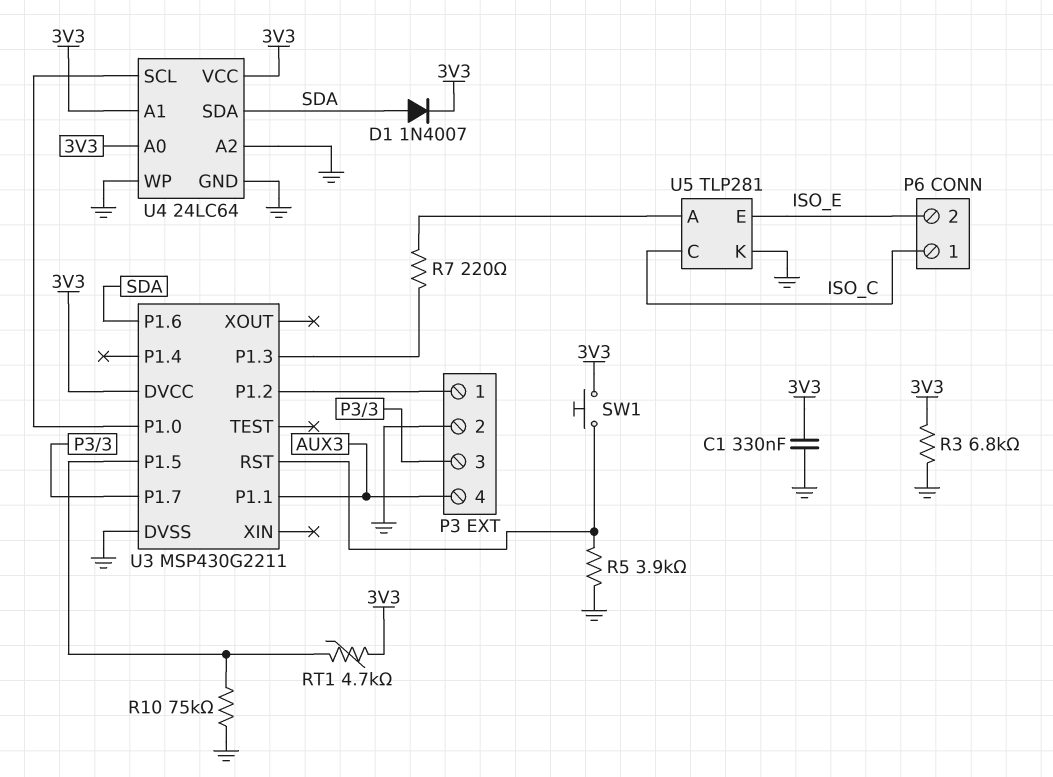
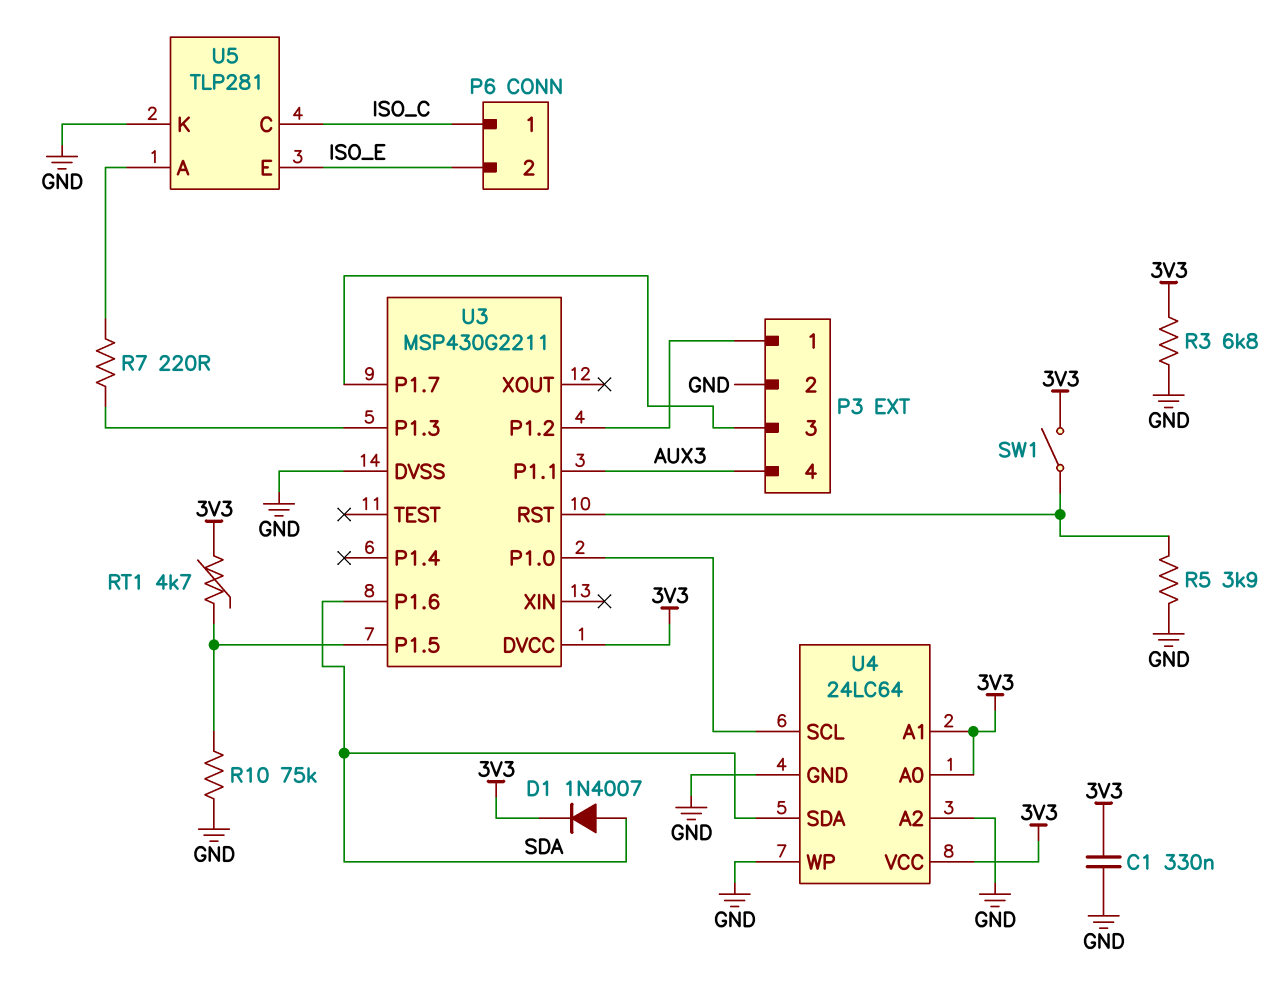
SW1: button (3V3, U3/RST) -> switch (3V3, U3/RST)

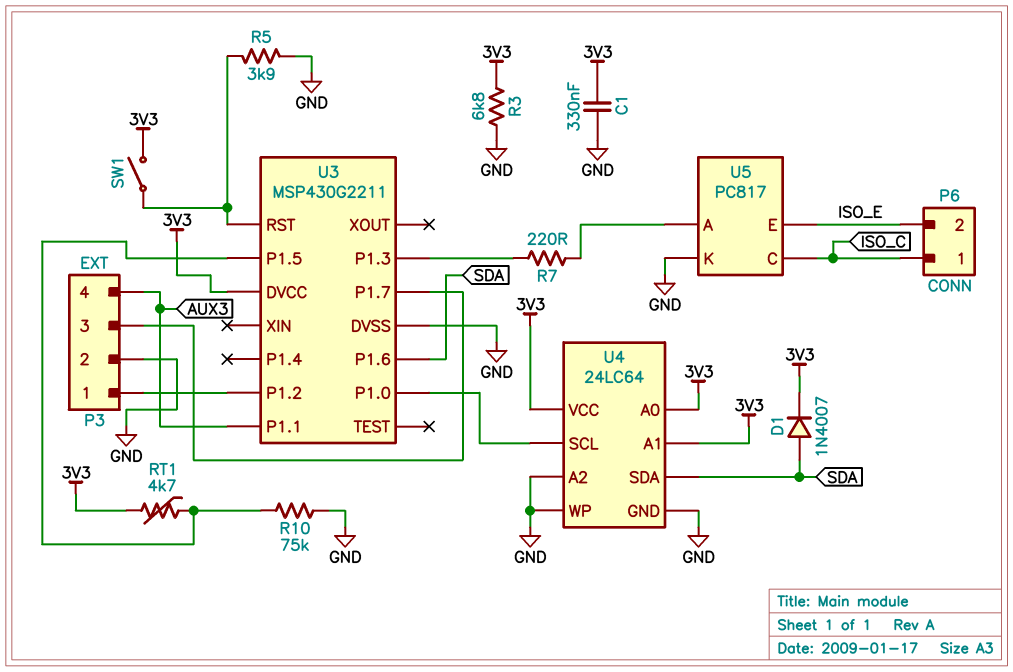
U5: TLP281 -> PC817

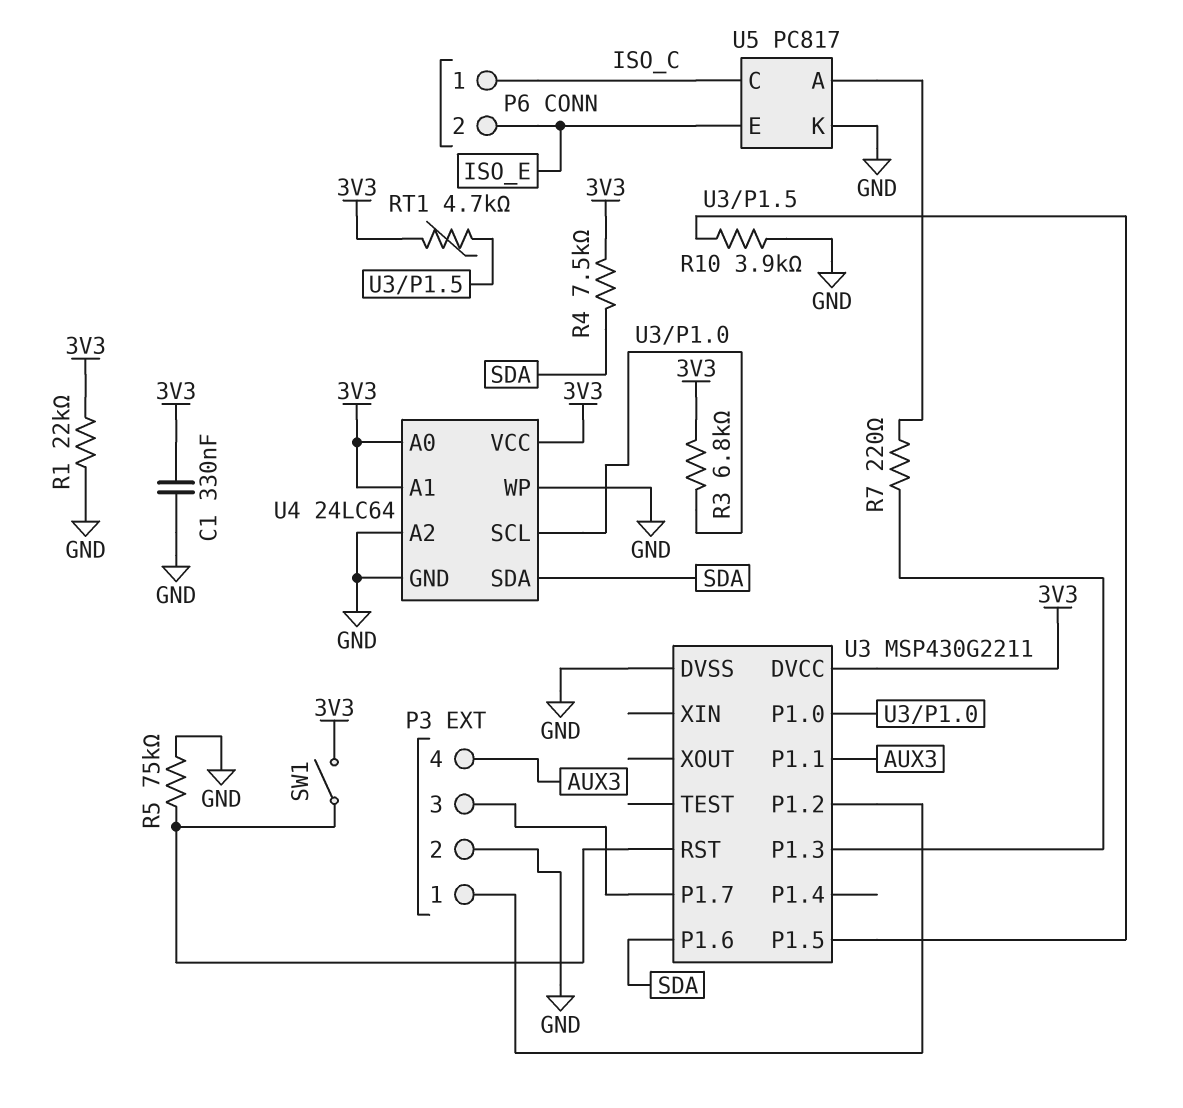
D1: diode 1N4007 (A SDA, K 3V3) -> none
R1: none -> 22k (3V3, GND)
R3: 6.8k (3V3, GND) -> 6.8k (3V3, U3/P1.0)
R4: none -> 7.5k (3V3, SDA)
R5: 3.9k (GND, U3/RST) -> 75k (GND, U3/RST)
R10: 75k (GND, U3/P1.5) -> 3.9k (GND, U3/P1.5)

